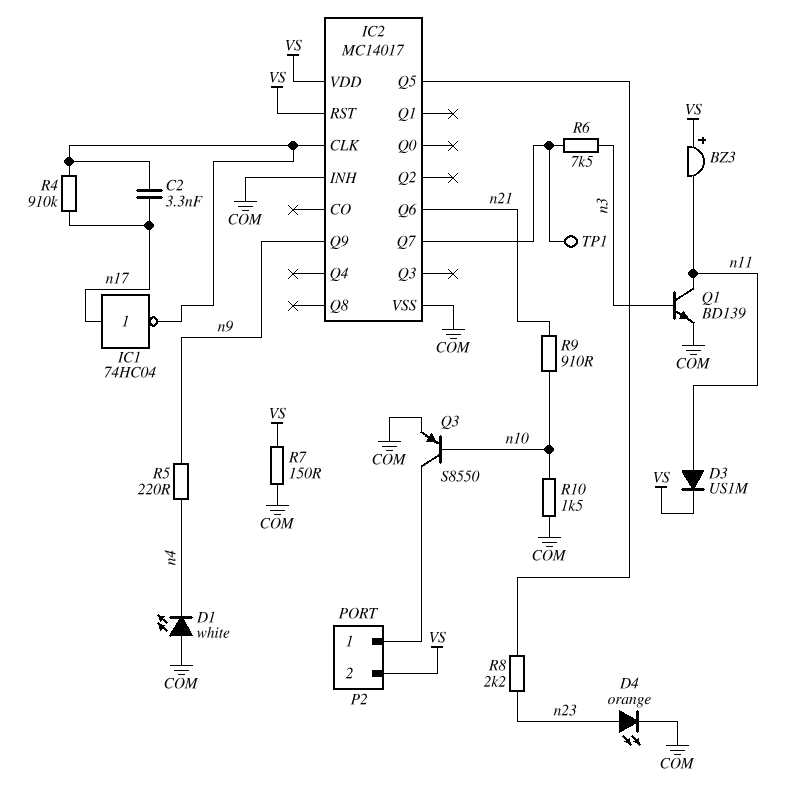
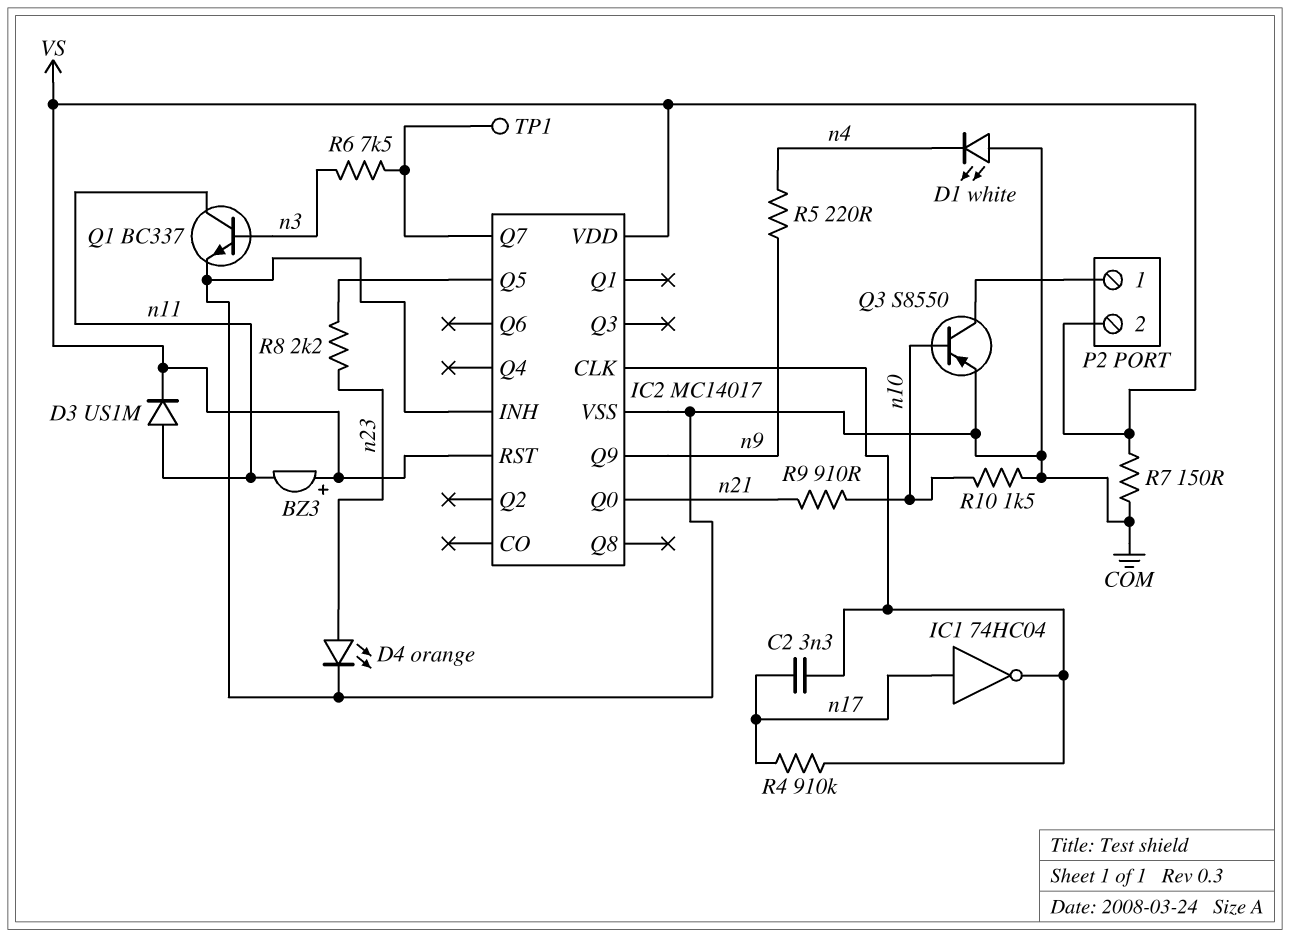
IC2 pin Q0: none -> n21
IC2 pin Q6: n21 -> none
Q1: NPN BD139 (B n3, C n11, E COM) -> NPN BC337 (B n3, C n11, E COM)

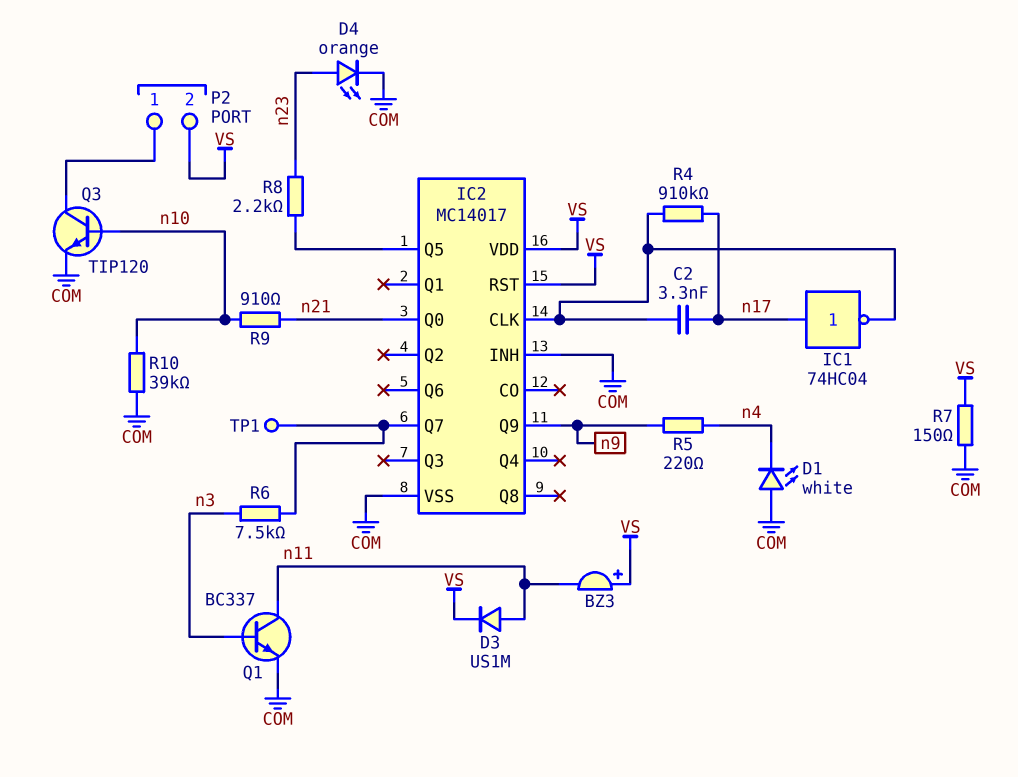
Q3: PNP S8550 (B n10, C P2/1, E COM) -> NPN TIP120 (B n10, C P2/1, E COM)
R10: 1.5k (COM, n10) -> 39k (COM, n10)

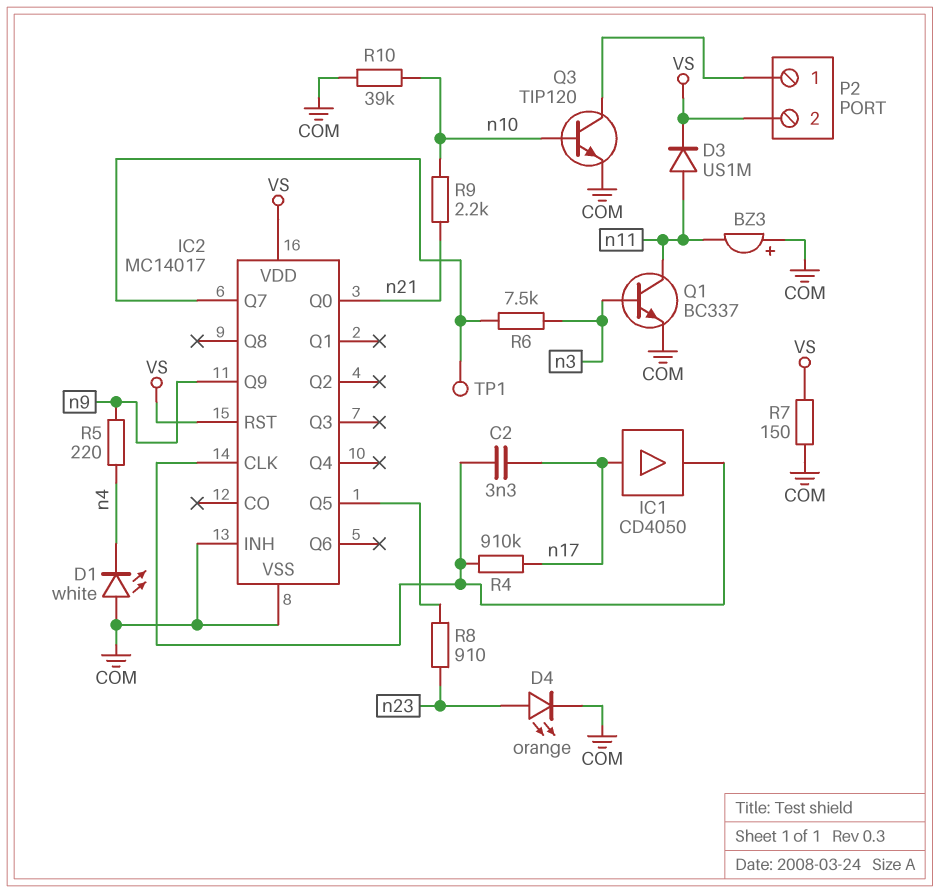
BZ3: buzzer (plus VS, minus n11) -> buzzer (plus COM, minus n11)
IC1: NOT 74HC04 (in n17, out IC2/CLK) -> buffer CD4050 (in n17, out IC2/CLK)
R8: 2.2k (IC2/Q5, n23) -> 910 (IC2/Q5, n23)
R9: 910 (n10, n21) -> 2.2k (n10, n21)

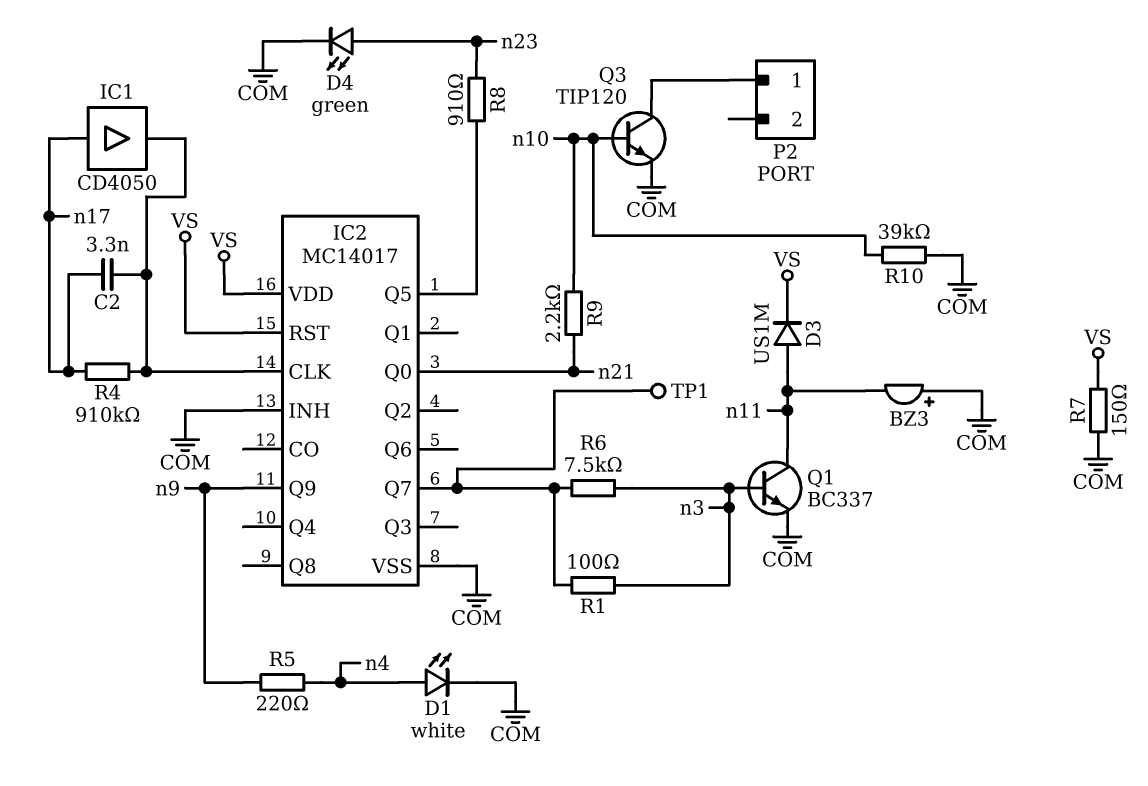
D1: LED white (A COM, K n4) -> LED white (A n4, K COM)
D4: LED orange (A n23, K COM) -> LED green (A n23, K COM)
P2 pin 2: VS -> none
R1: none -> 100 (IC2/Q7, n3)

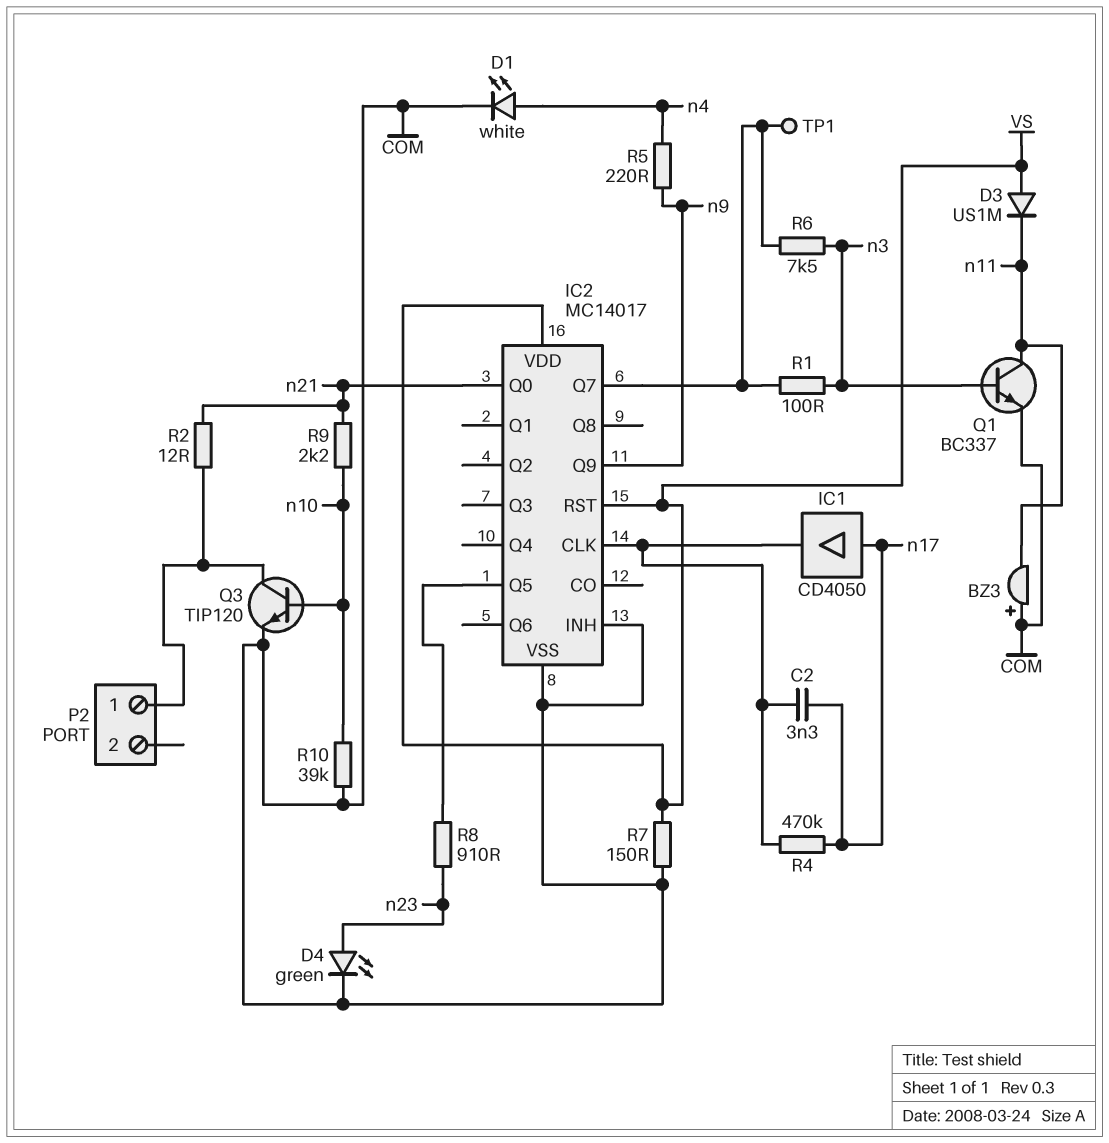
D3: diode US1M (A n11, K VS) -> diode US1M (A VS, K n11)
R2: none -> 12 (P2/1, n21)
R4: 910k (IC2/CLK, n17) -> 470k (IC2/CLK, n17)

